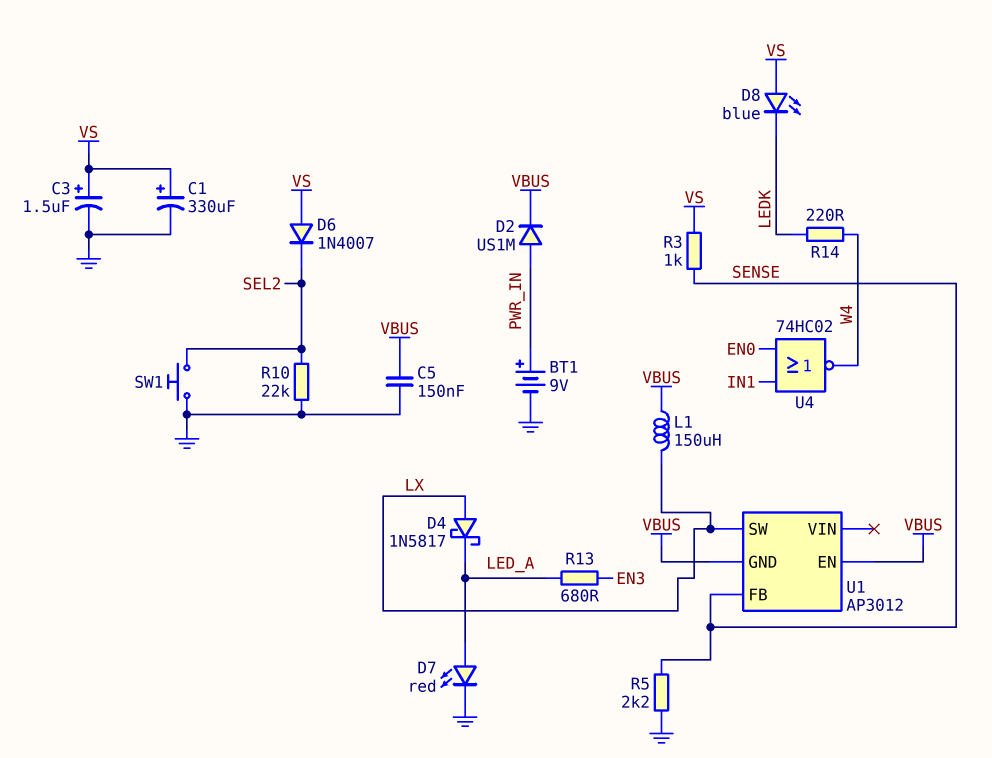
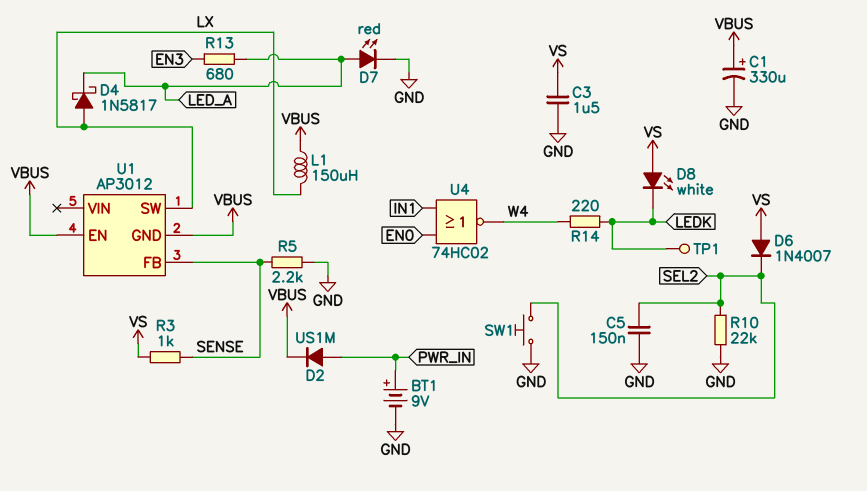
C1: 330uF (plus VS, minus GND) -> 330uF (plus VBUS, minus GND)
C3: 1.5uF (plus VS, minus GND) -> 1.5uF (GND, VS)
C5: 150nF (GND, VBUS) -> 150nF (GND, SEL2)
D8: LED blue (A VS, K LEDK) -> LED white (A VS, K LEDK)
TP1: none -> test point (LEDK)

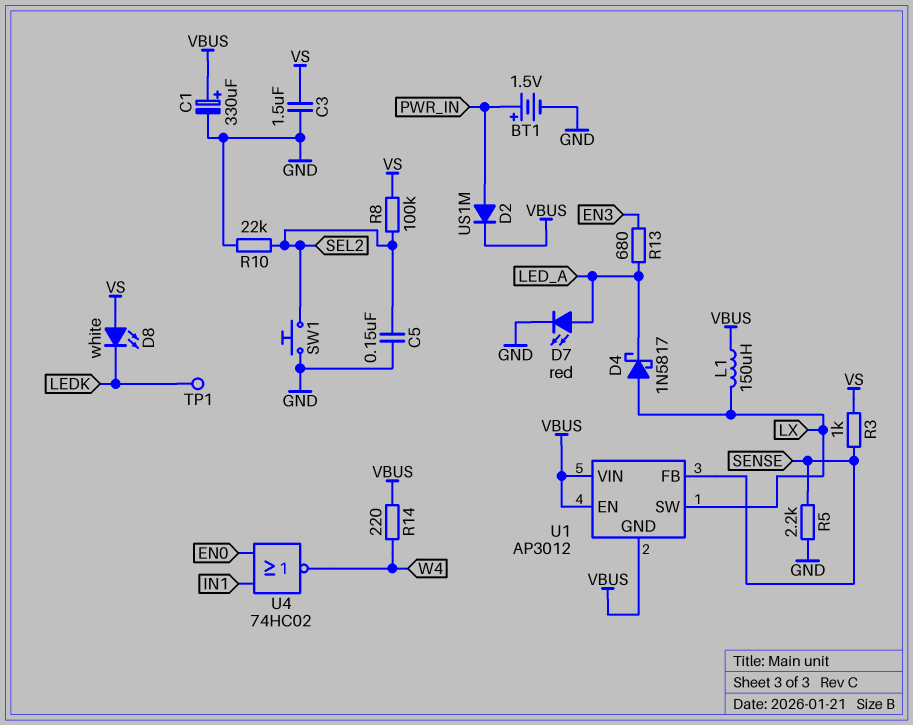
BT1: 9V (plus PWR_IN, minus GND) -> 1.5V (plus PWR_IN, minus GND)
D6: diode 1N4007 (A VS, K SEL2) -> none
R8: none -> 100k (SEL2, VS)
R14: 220 (LEDK, W4) -> 220 (VBUS, W4)
U1 pin VIN: none -> VBUS

